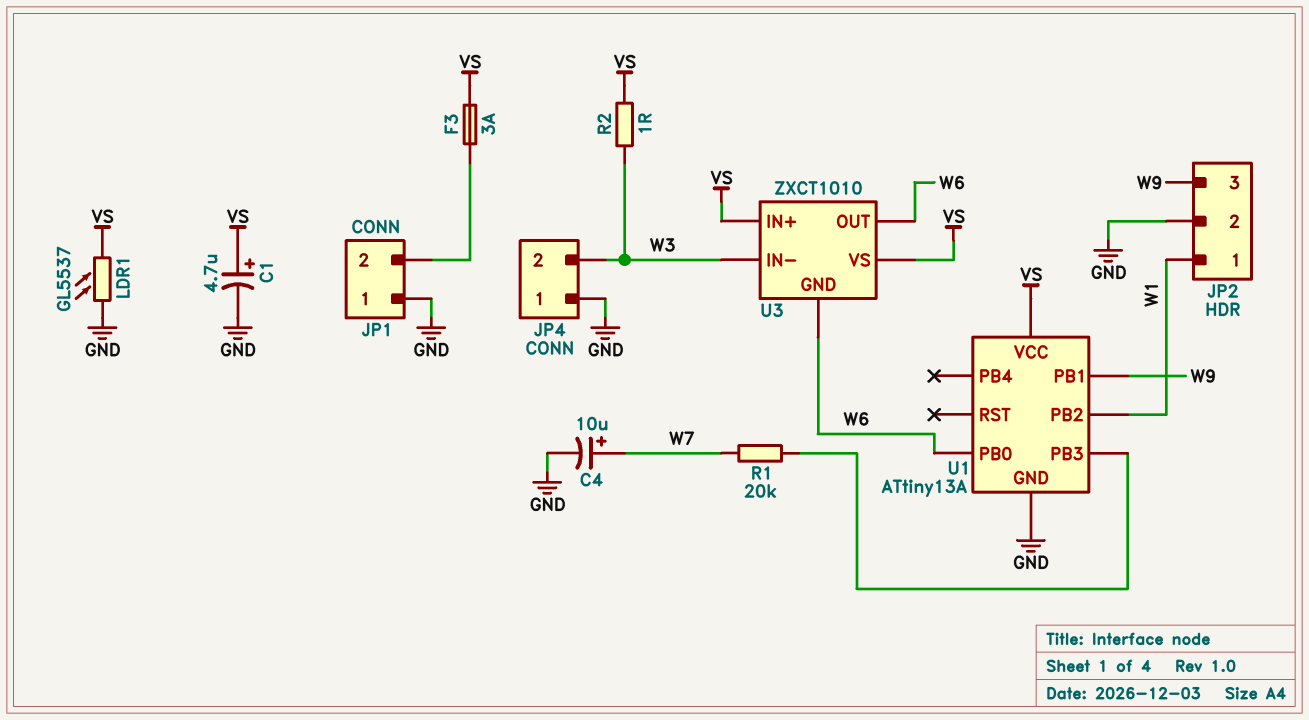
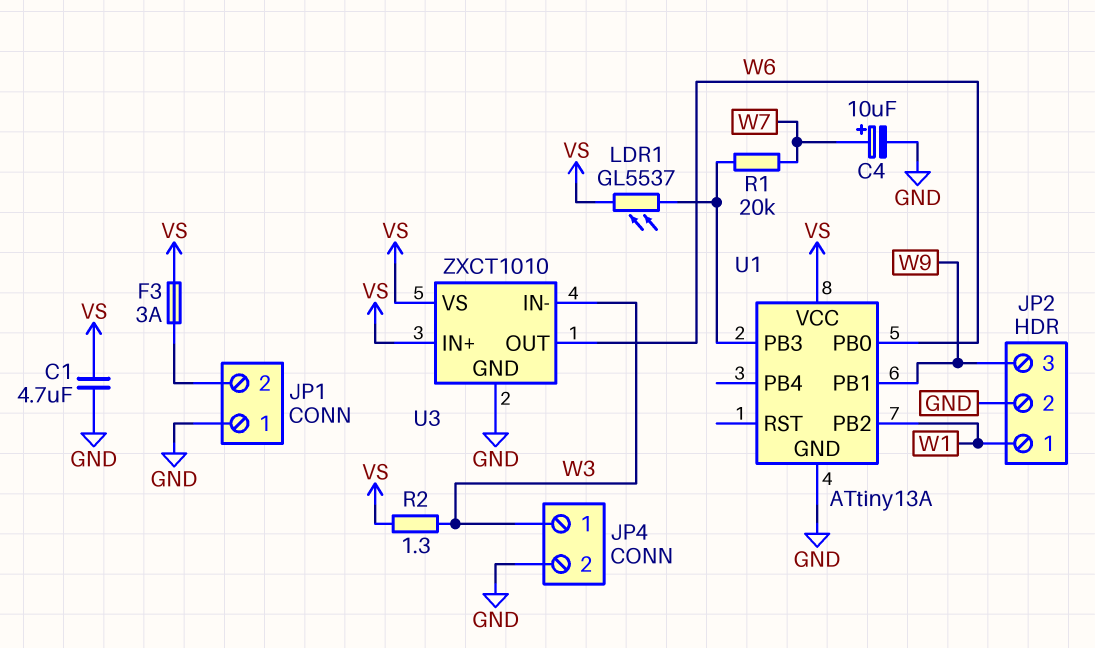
C1: 4.7uF (plus VS, minus GND) -> 4.7uF (GND, VS)
JP4 pin 1: GND -> W3
JP4 pin 2: W3 -> GND
LDR1: GL5537 (GND, VS) -> GL5537 (U1/PB3, VS)
R2: 1 (VS, W3) -> 1.3 (VS, W3)
U3 pin GND: W6 -> GND

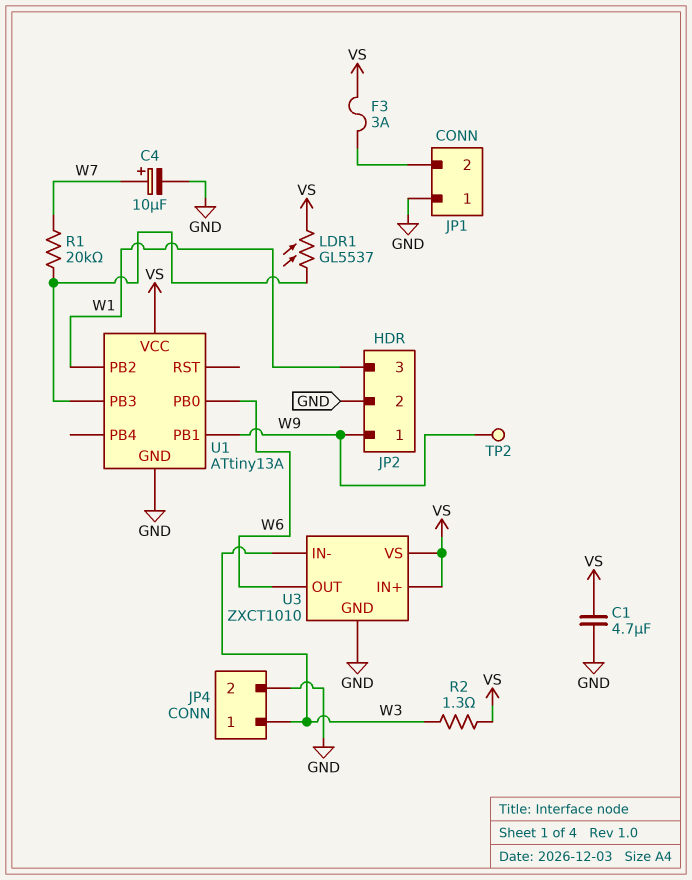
JP2 pin 1: W1 -> W9
JP2 pin 3: W9 -> W1
TP2: none -> test point (W9)

